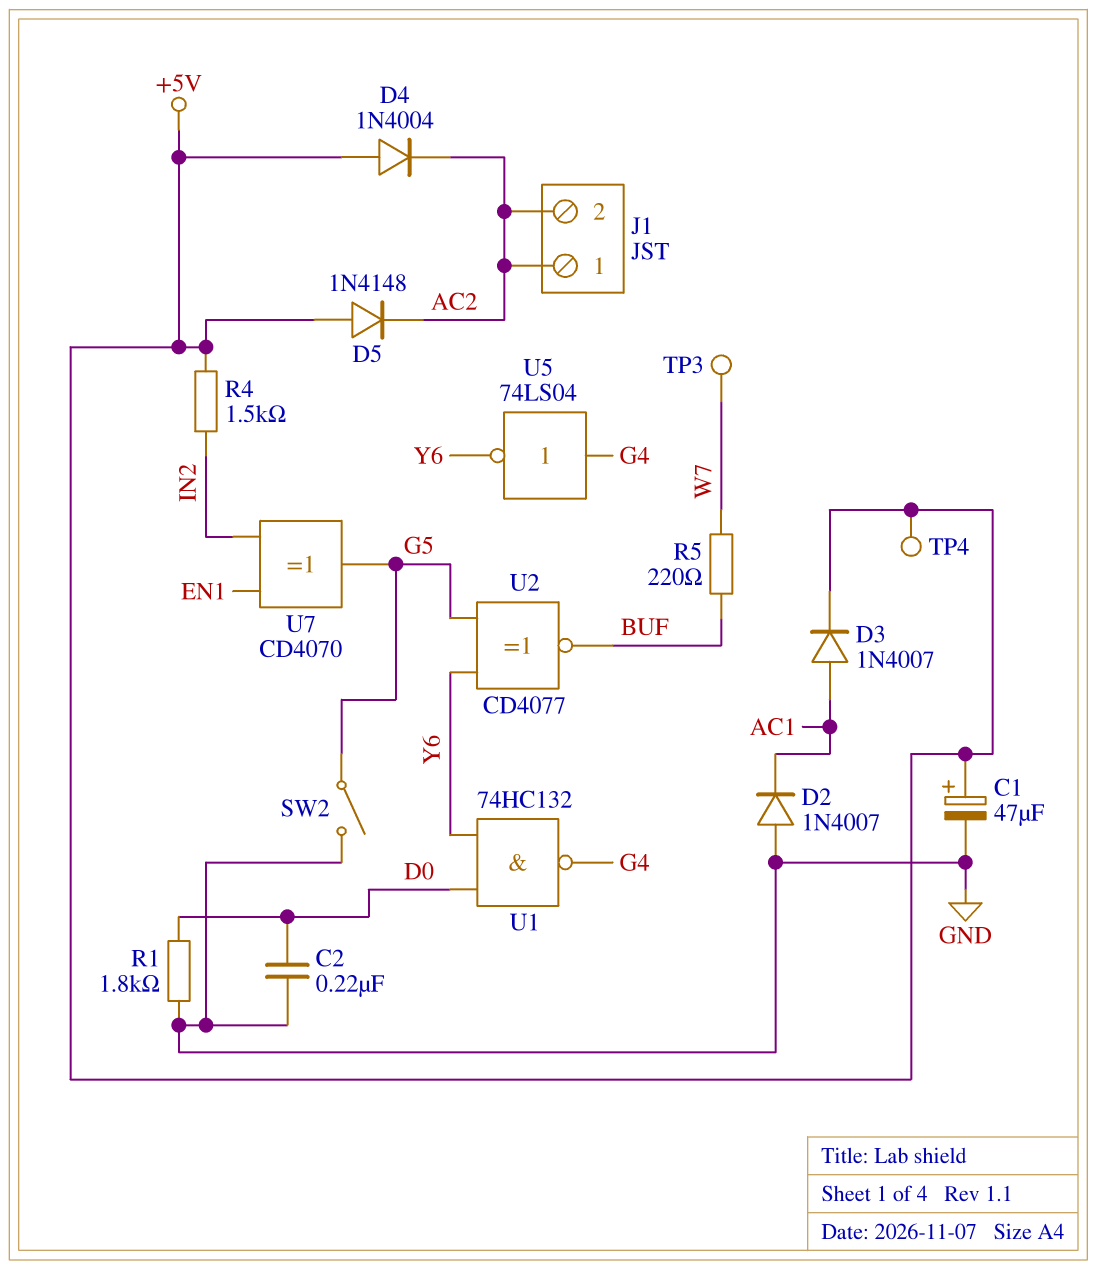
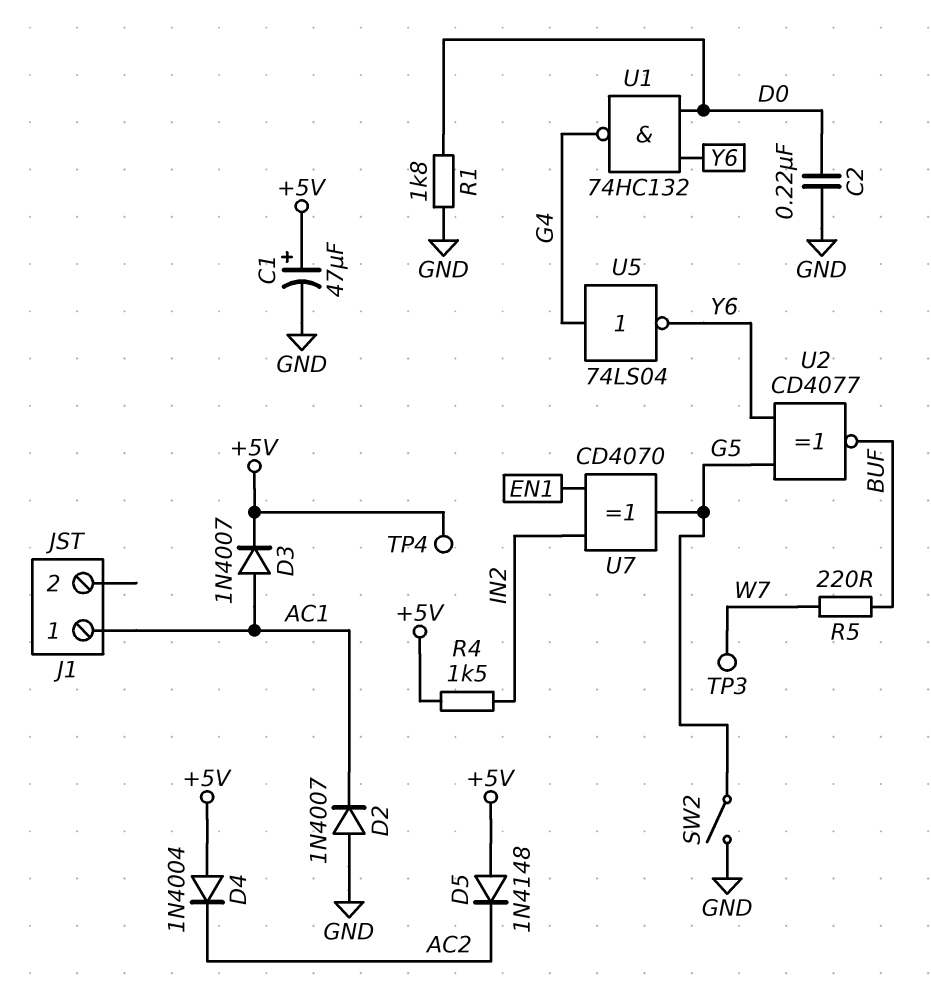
J1 pin 1: AC2 -> AC1
J1 pin 2: AC2 -> none

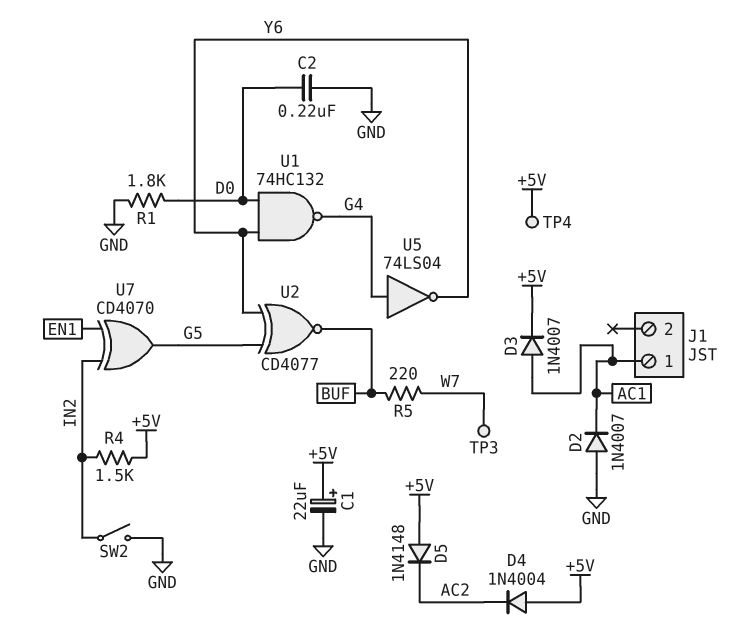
C1: 47uF (plus +5V, minus GND) -> 22uF (plus +5V, minus GND)
SW2: switch (G5, GND) -> switch (GND, IN2)

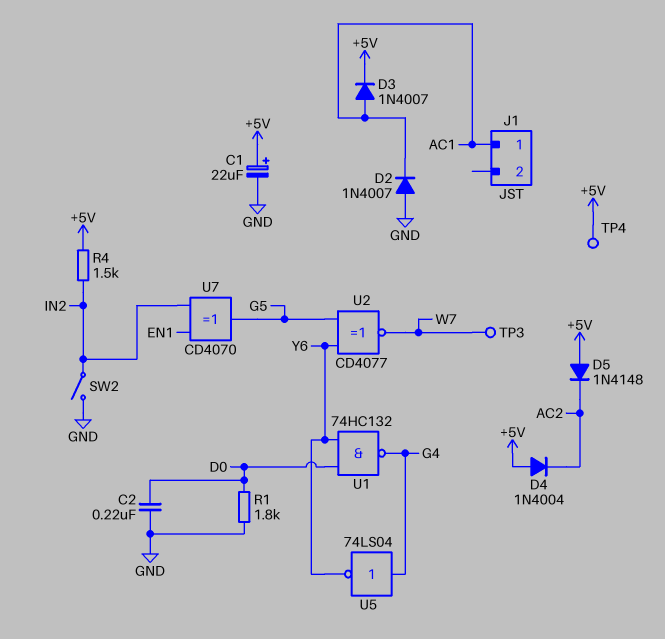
R5: 220 (BUF, W7) -> none
U2: XNOR CD4077 (in G5, in Y6, out BUF) -> XNOR CD4077 (in G5, in Y6, out W7)

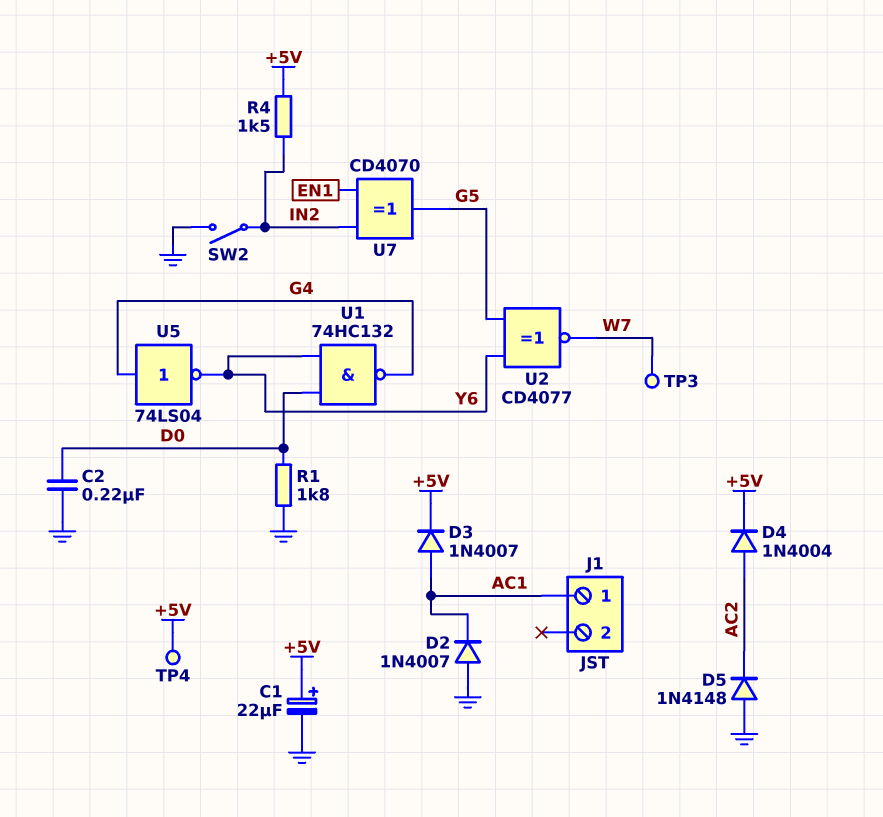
D4: diode 1N4004 (A +5V, K AC2) -> diode 1N4004 (A AC2, K +5V)
D5: diode 1N4148 (A +5V, K AC2) -> diode 1N4148 (A GND, K AC2)

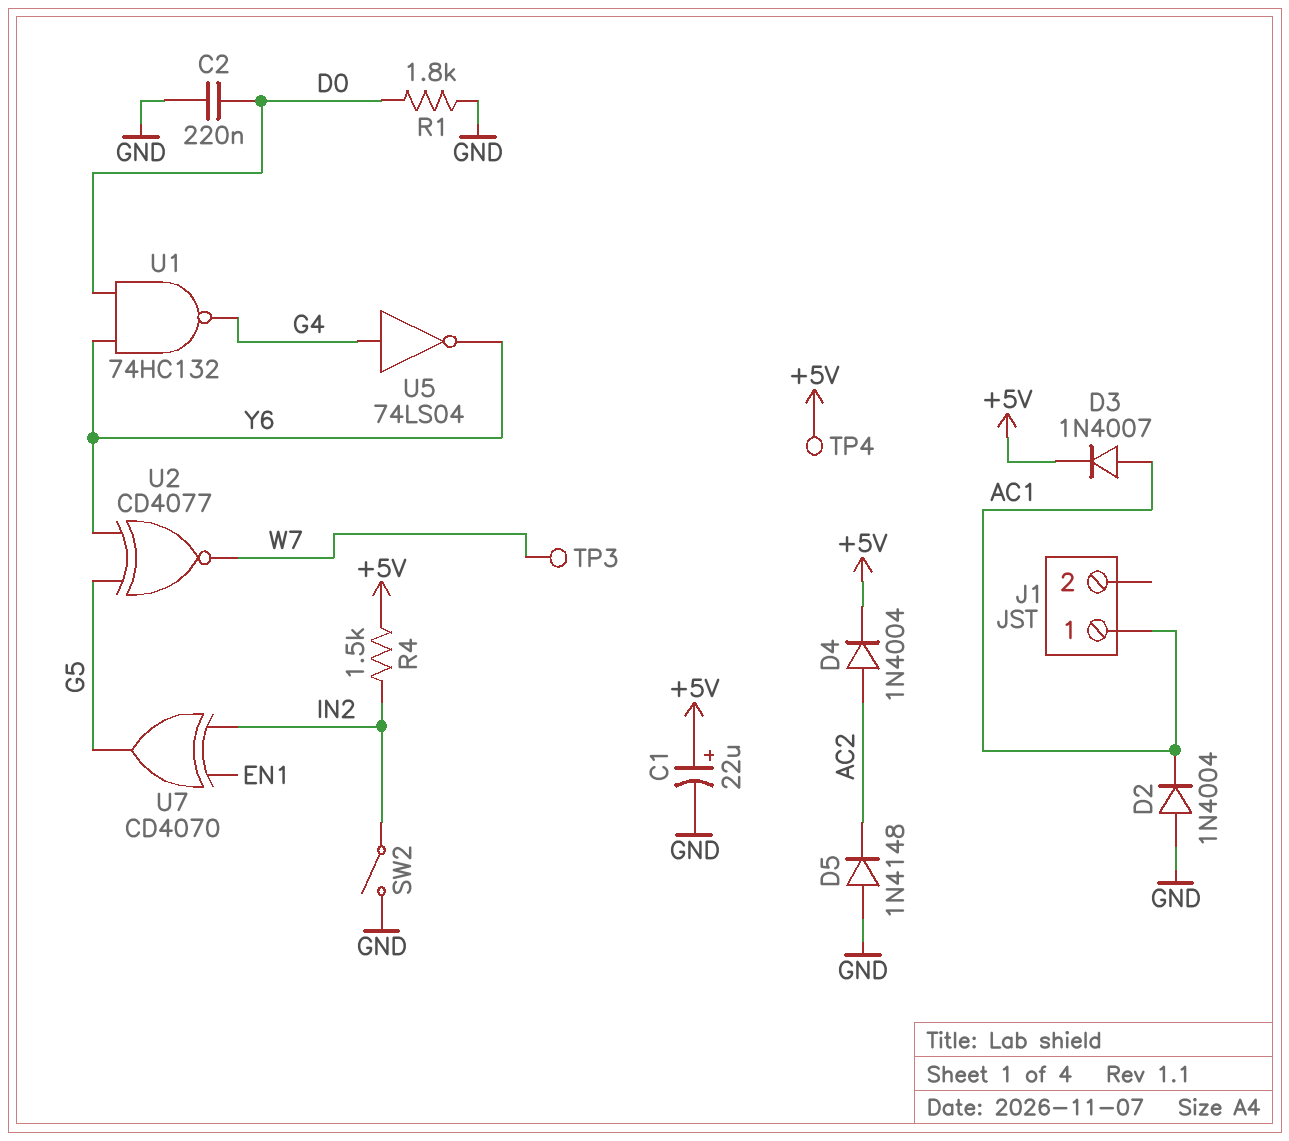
D2: diode 1N4007 (A GND, K AC1) -> diode 1N4004 (A GND, K AC1)

